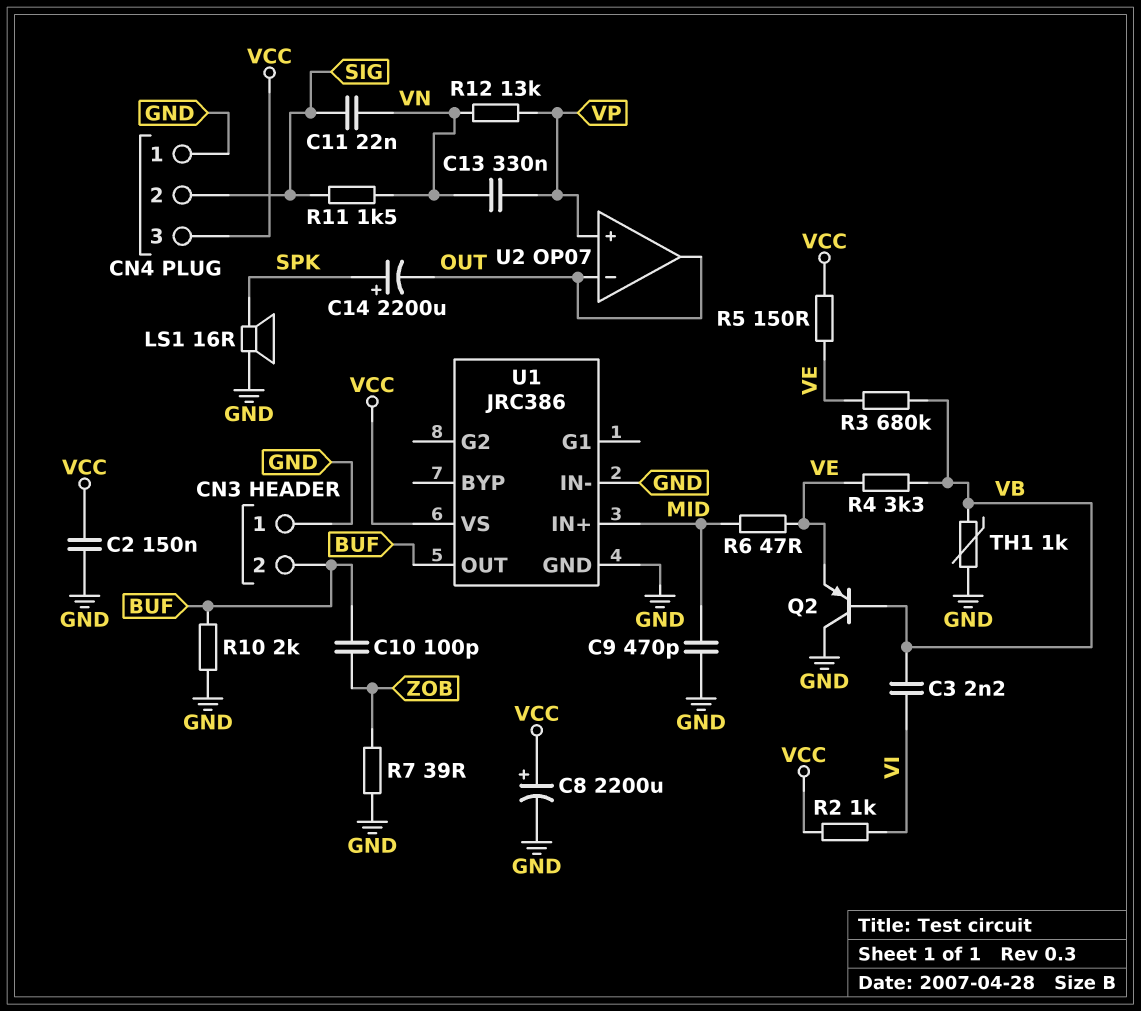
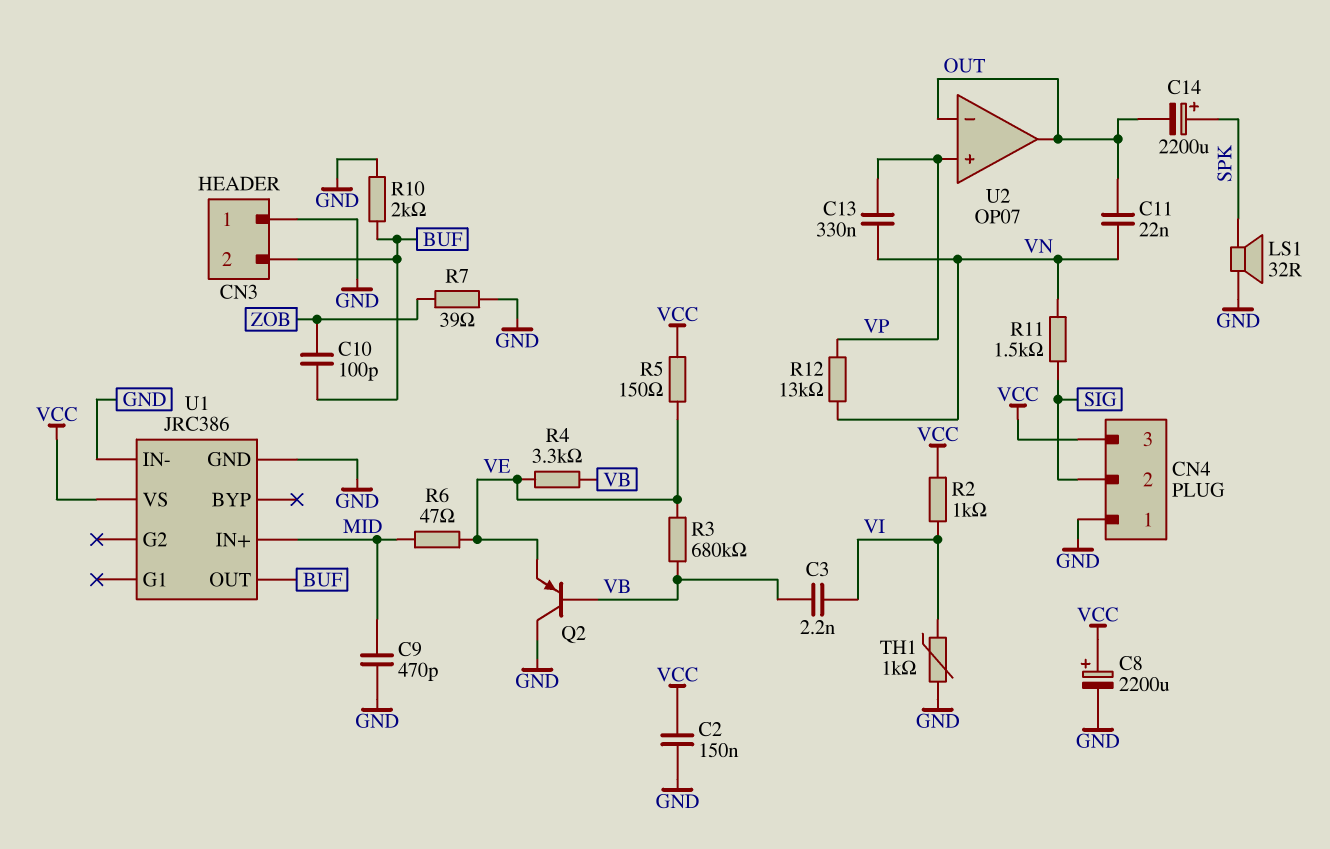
C11: 22nF (SIG, VN) -> 22nF (OUT, VN)
LS1: speaker 16R (GND, SPK) -> speaker 32R (GND, SPK)
TH1: 1k (GND, VB) -> 1k (GND, VI)

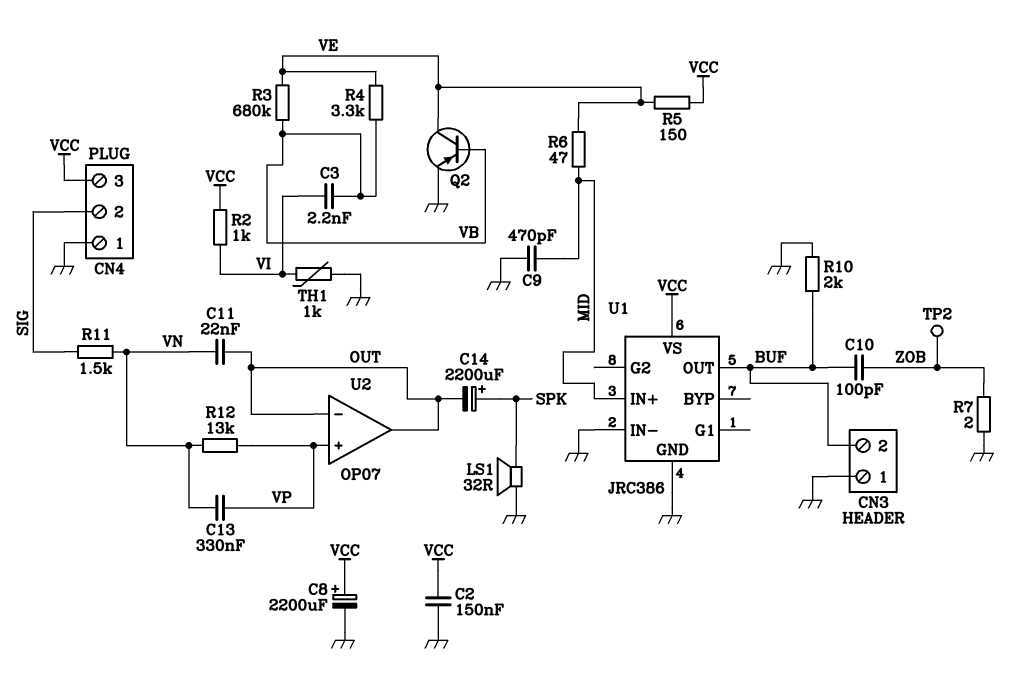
Q2: PNP (B VB, C GND, E VE) -> PNP (B VB, C VE, E GND)
R7: 39 (GND, ZOB) -> 2 (GND, ZOB)
TP2: none -> test point (ZOB)

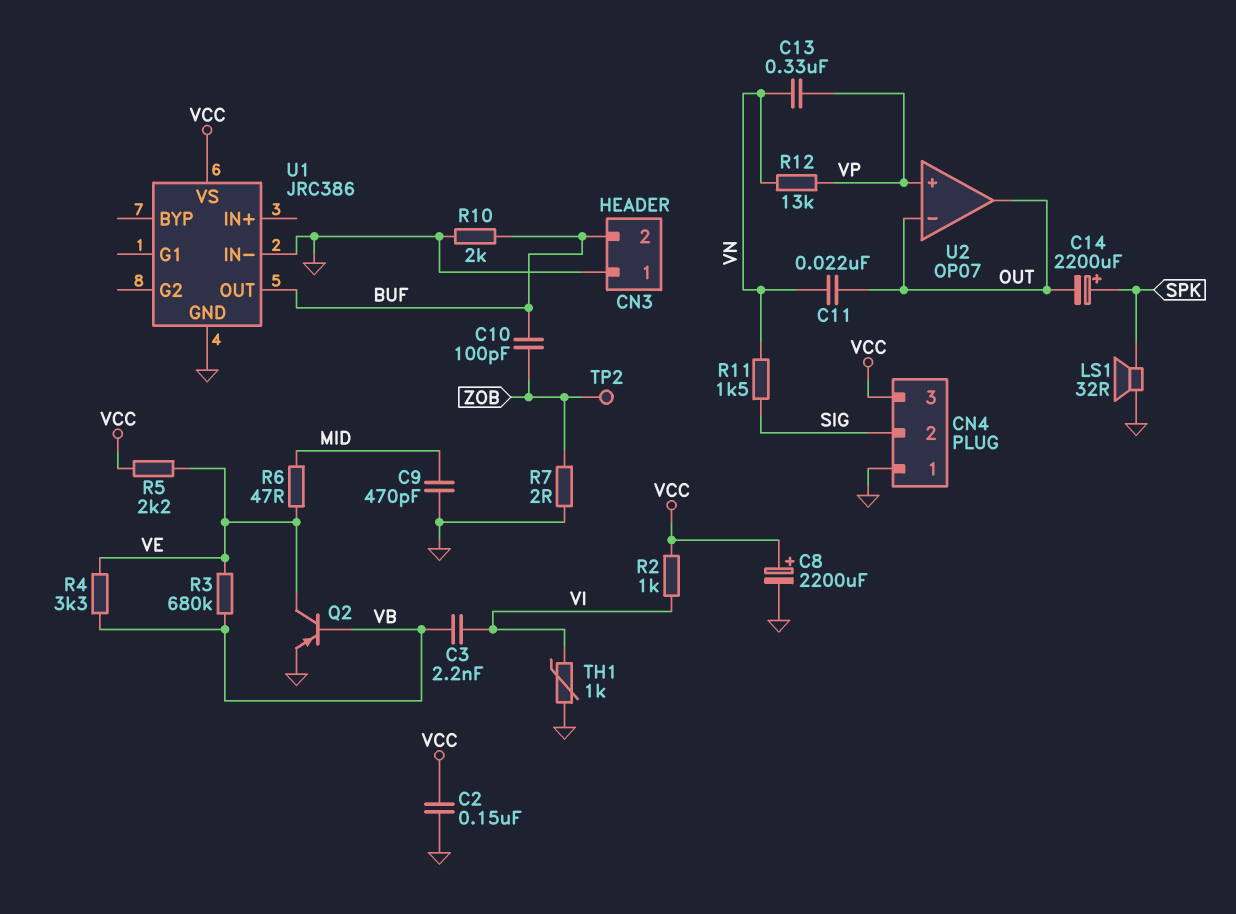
R5: 150 (VCC, VE) -> 2.2k (VCC, VE)
U1 pin IN+: MID -> none

